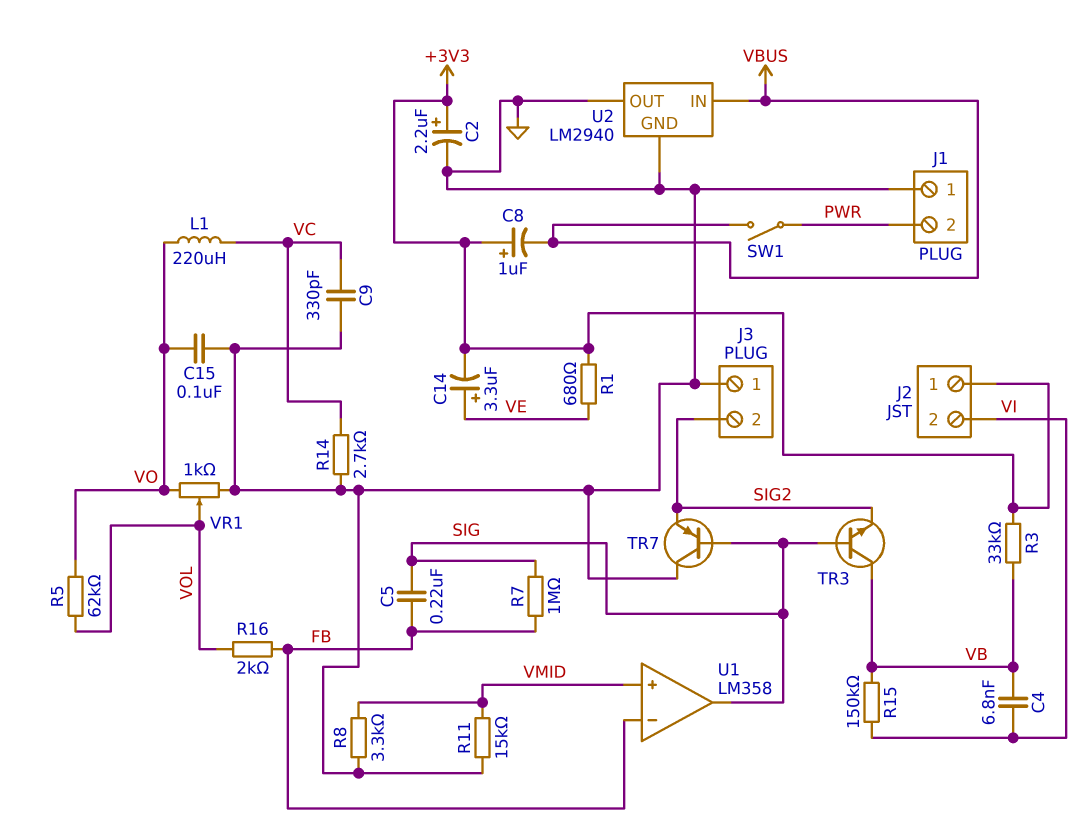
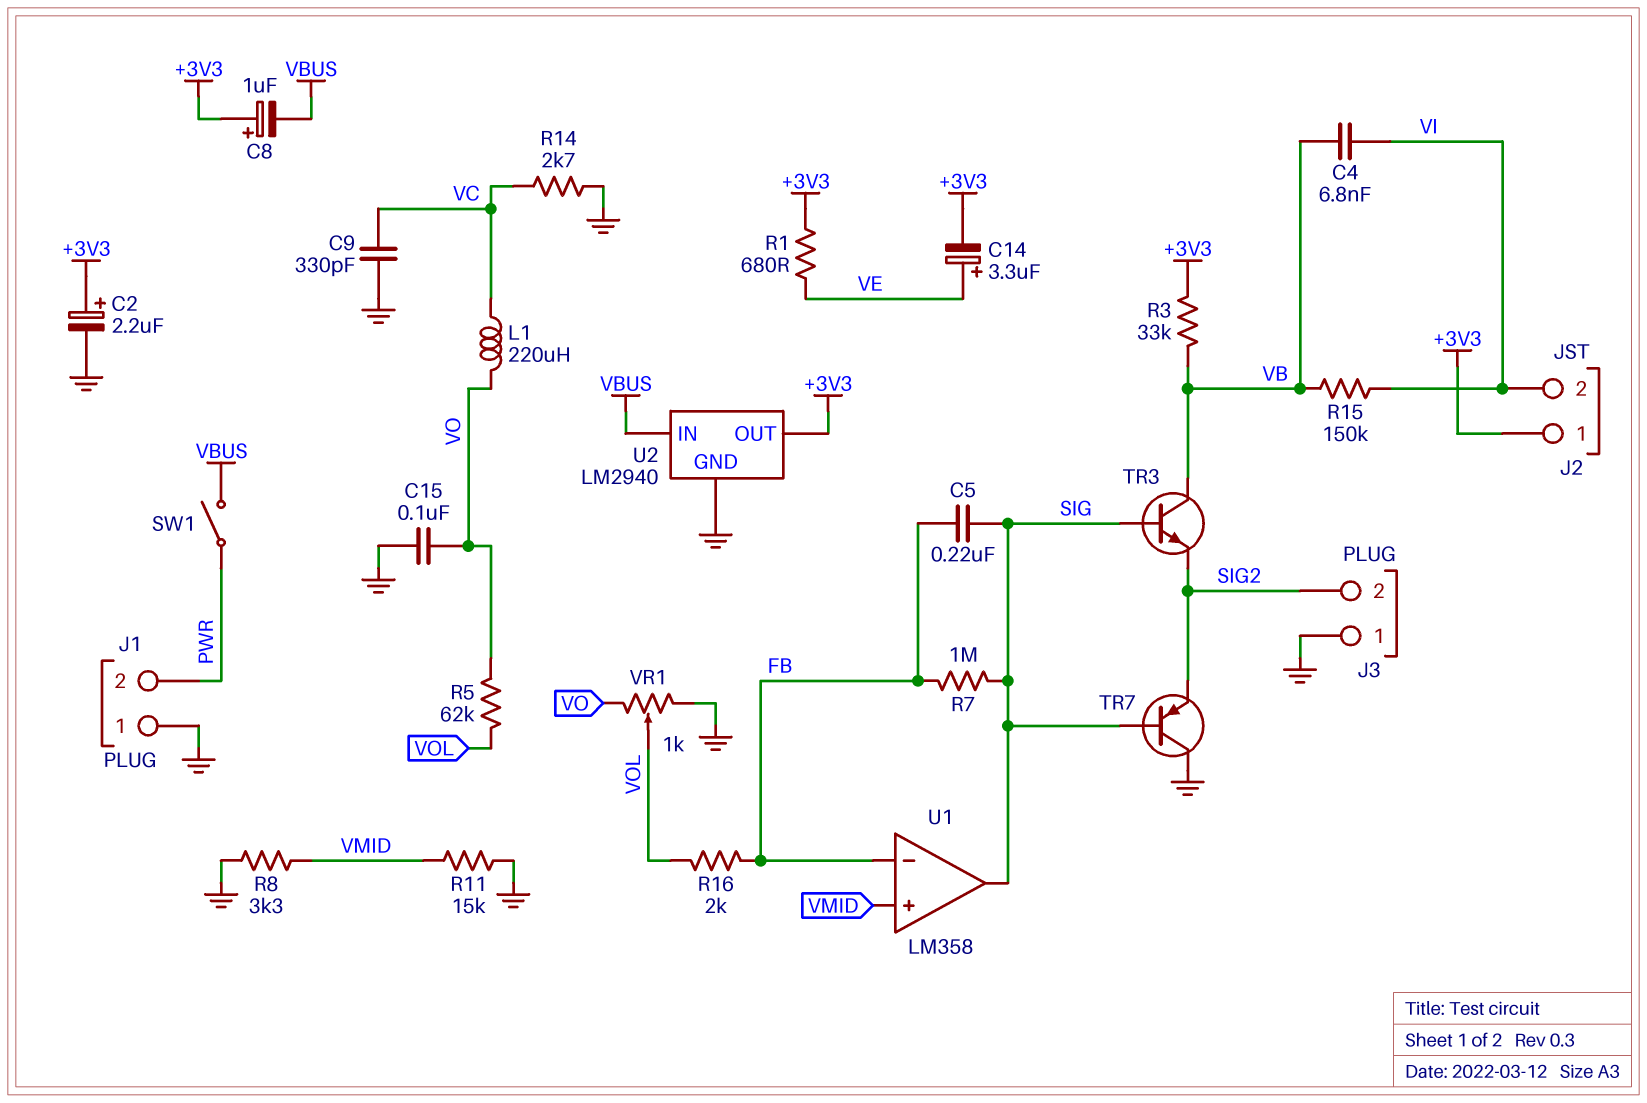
U2 pin OUT: GND -> +3V3

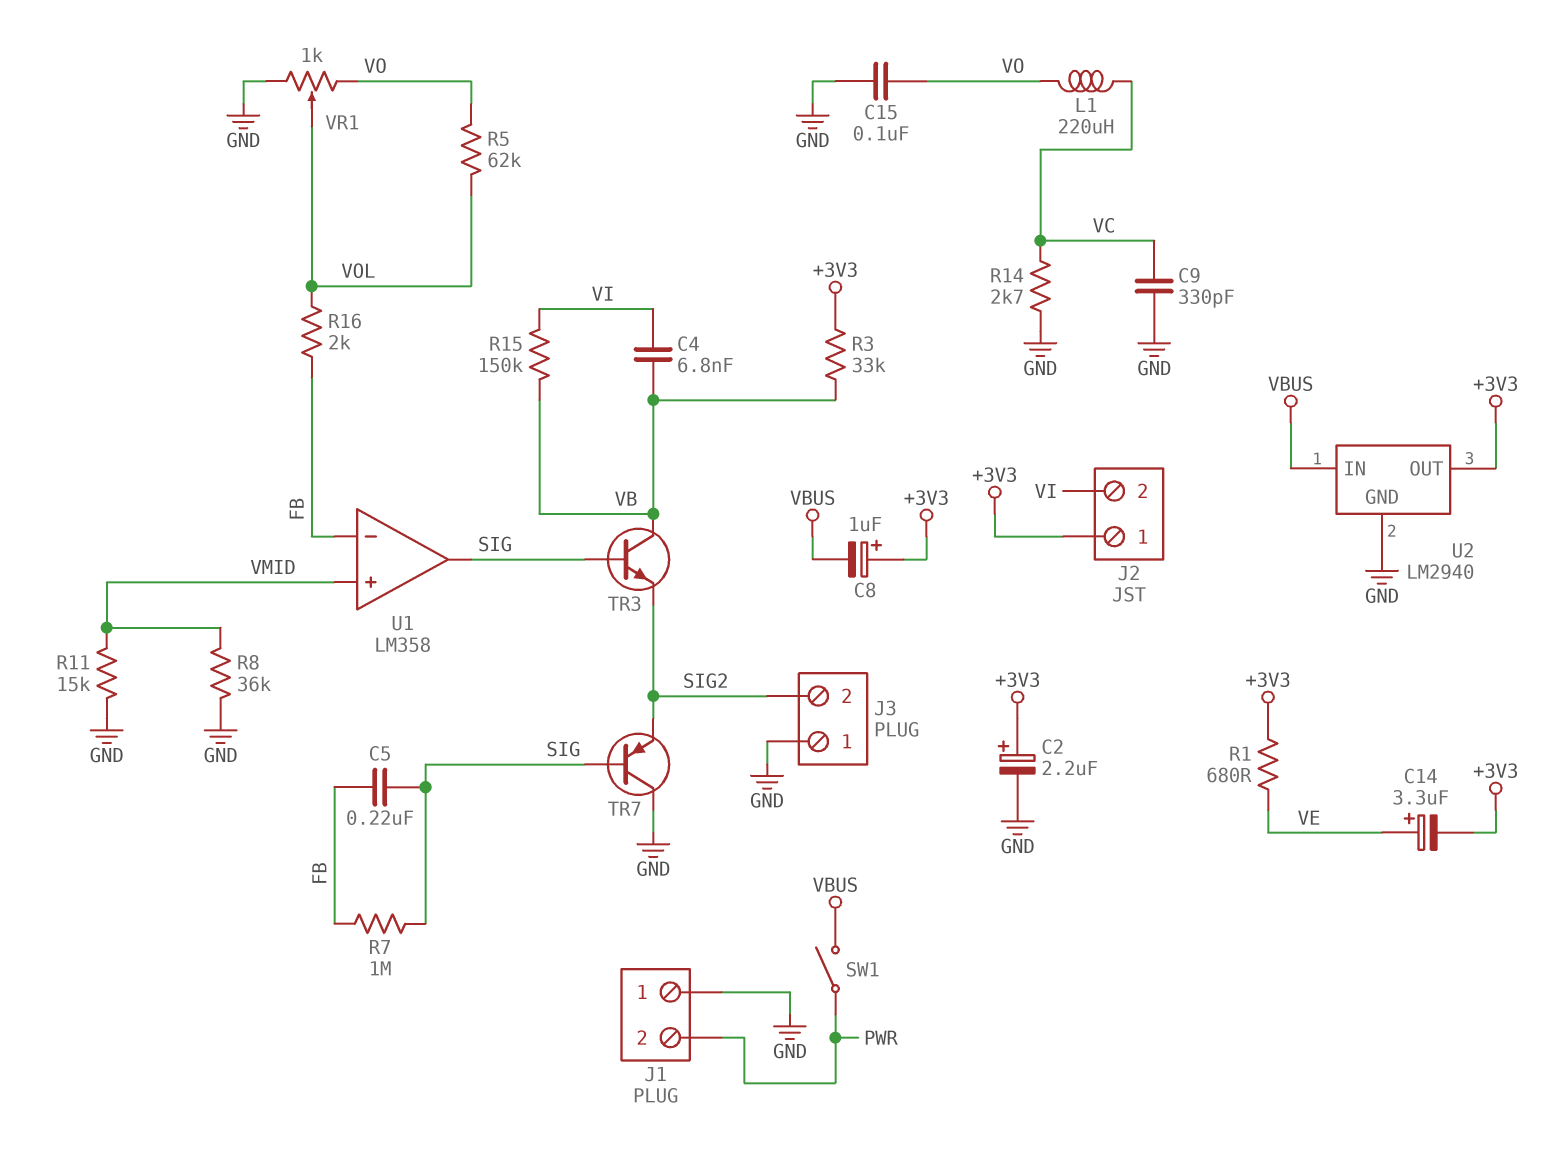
R8: 3.3k (GND, VMID) -> 36k (GND, VMID)

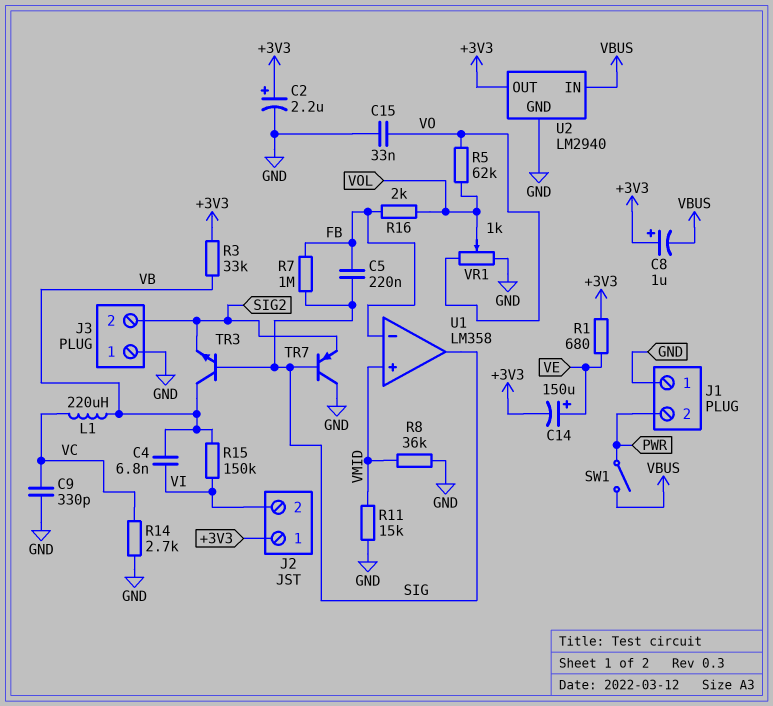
C14: 3.3uF (plus VE, minus +3V3) -> 150uF (plus VE, minus +3V3)
C15: 100nF (GND, VO) -> 33nF (GND, VO)
L1: 220uH (VC, VO) -> 220uH (VB, VC)

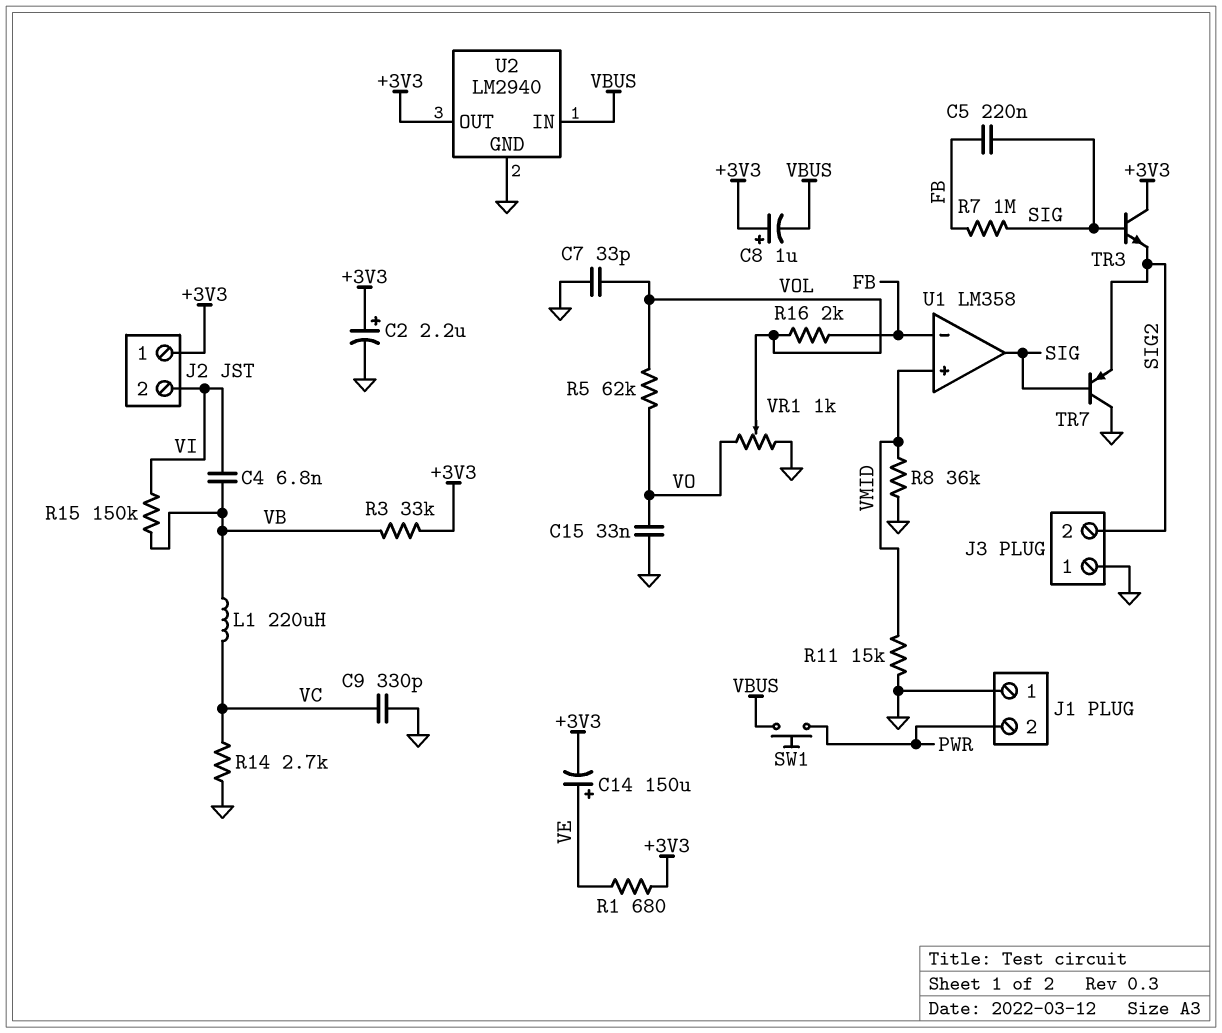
C7: none -> 33pF (GND, VOL)
SW1: switch (PWR, VBUS) -> button (PWR, VBUS)
TR3: NPN (B SIG, C VB, E SIG2) -> NPN (B SIG, C +3V3, E SIG2)

